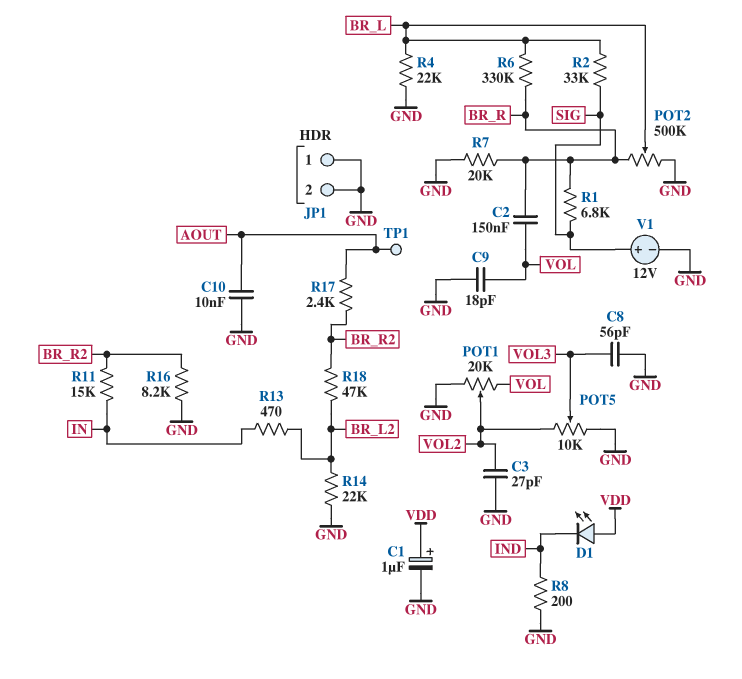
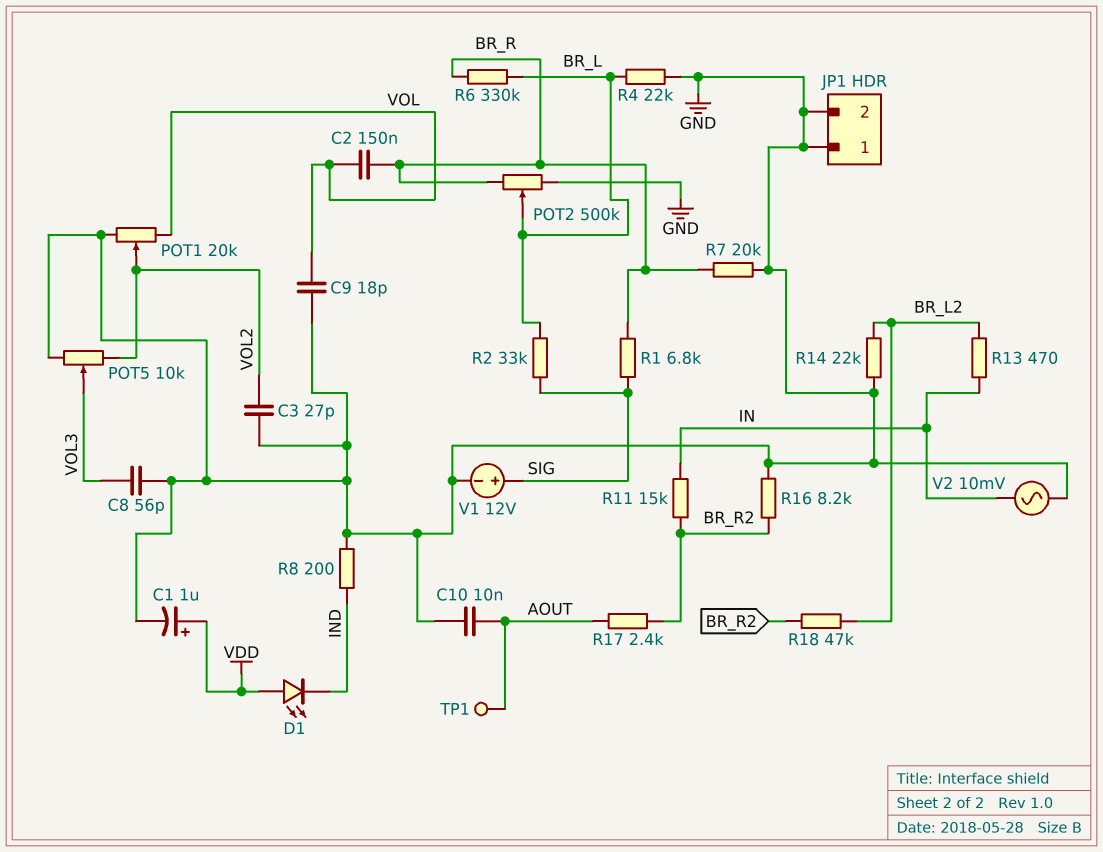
V2: none -> AC 10mV (GND, IN)

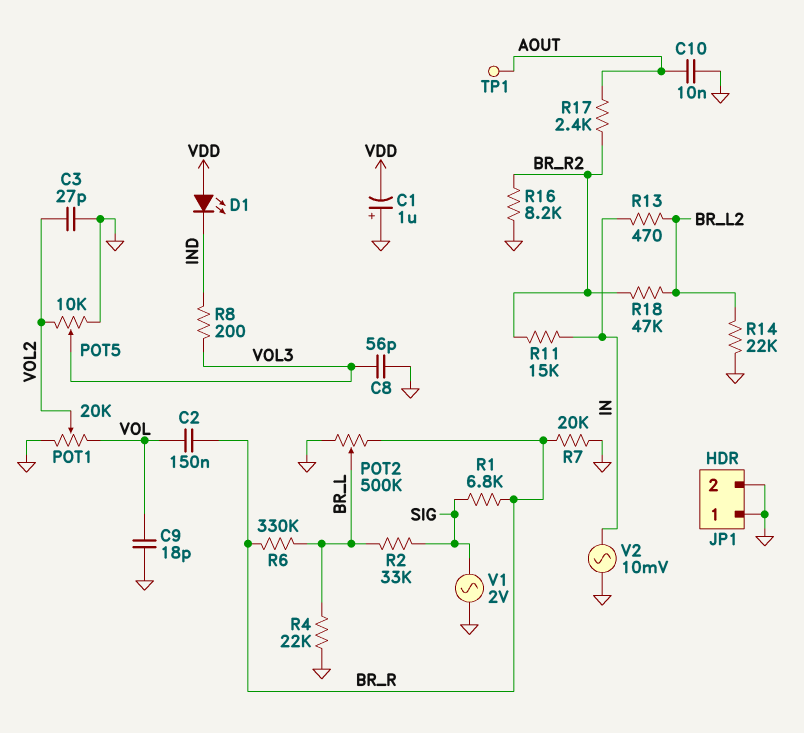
C1: 1uF (plus VDD, minus GND) -> 1uF (plus GND, minus VDD)
R8: 200 (GND, IND) -> 200 (IND, VOL3)
V1: 12V (plus SIG, minus GND) -> AC 2V (GND, SIG)

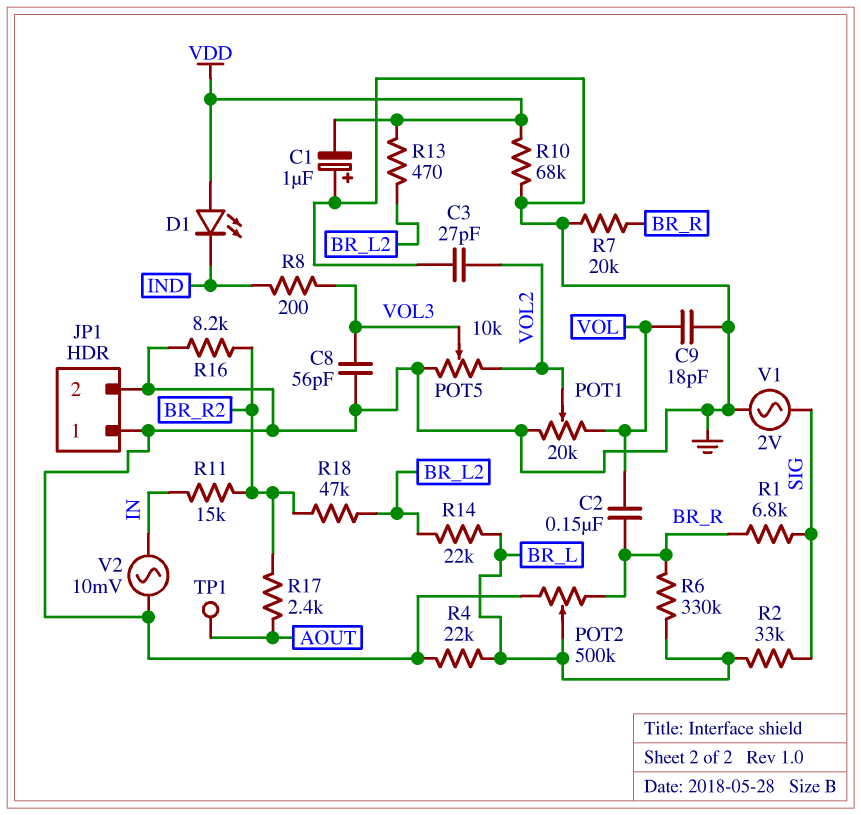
C10: 10nF (AOUT, GND) -> none
R10: none -> 68k (GND, VDD)
R13: 470 (BR_L2, IN) -> 470 (BR_L2, VDD)
R14: 22k (BR_L2, GND) -> 22k (BR_L, BR_L2)

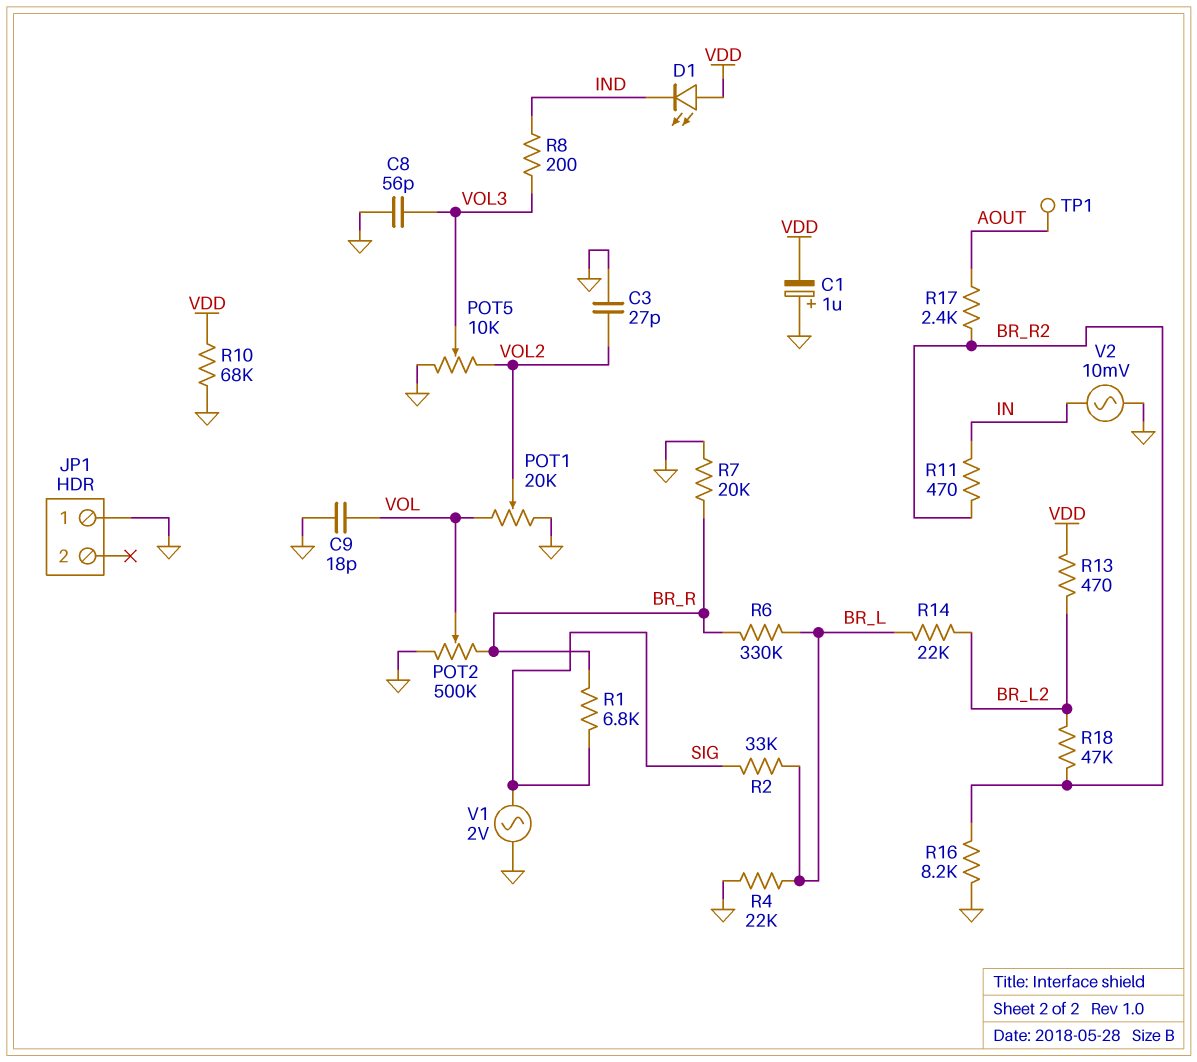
C2: 150nF (BR_R, VOL) -> none
JP1 pin 2: GND -> none
POT2: 500k (BR_R, GND, wiper BR_L) -> 500k (BR_R, GND, wiper VOL)
R11: 15k (BR_R2, IN) -> 470 (BR_R2, IN)

